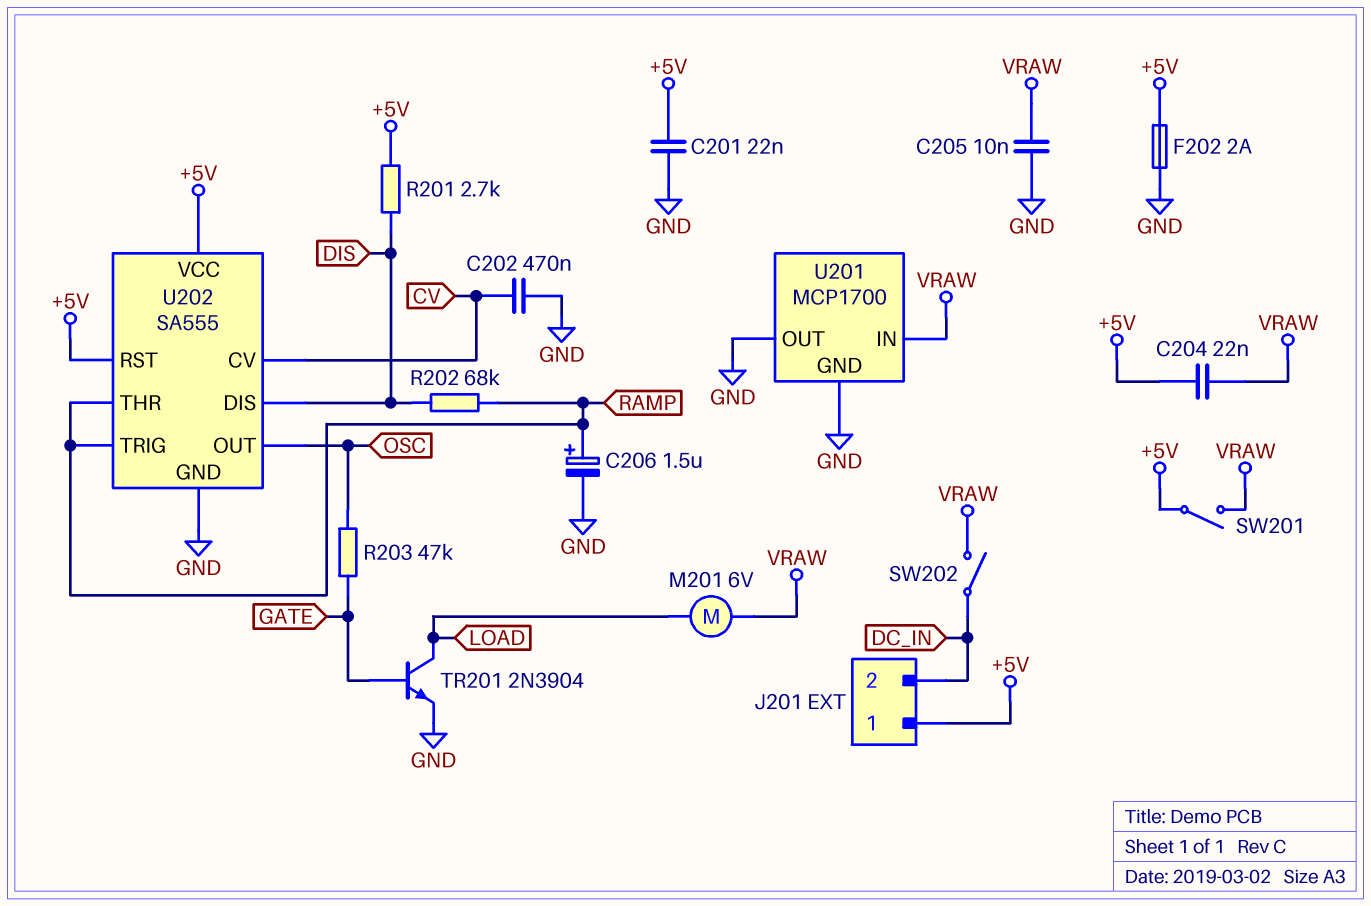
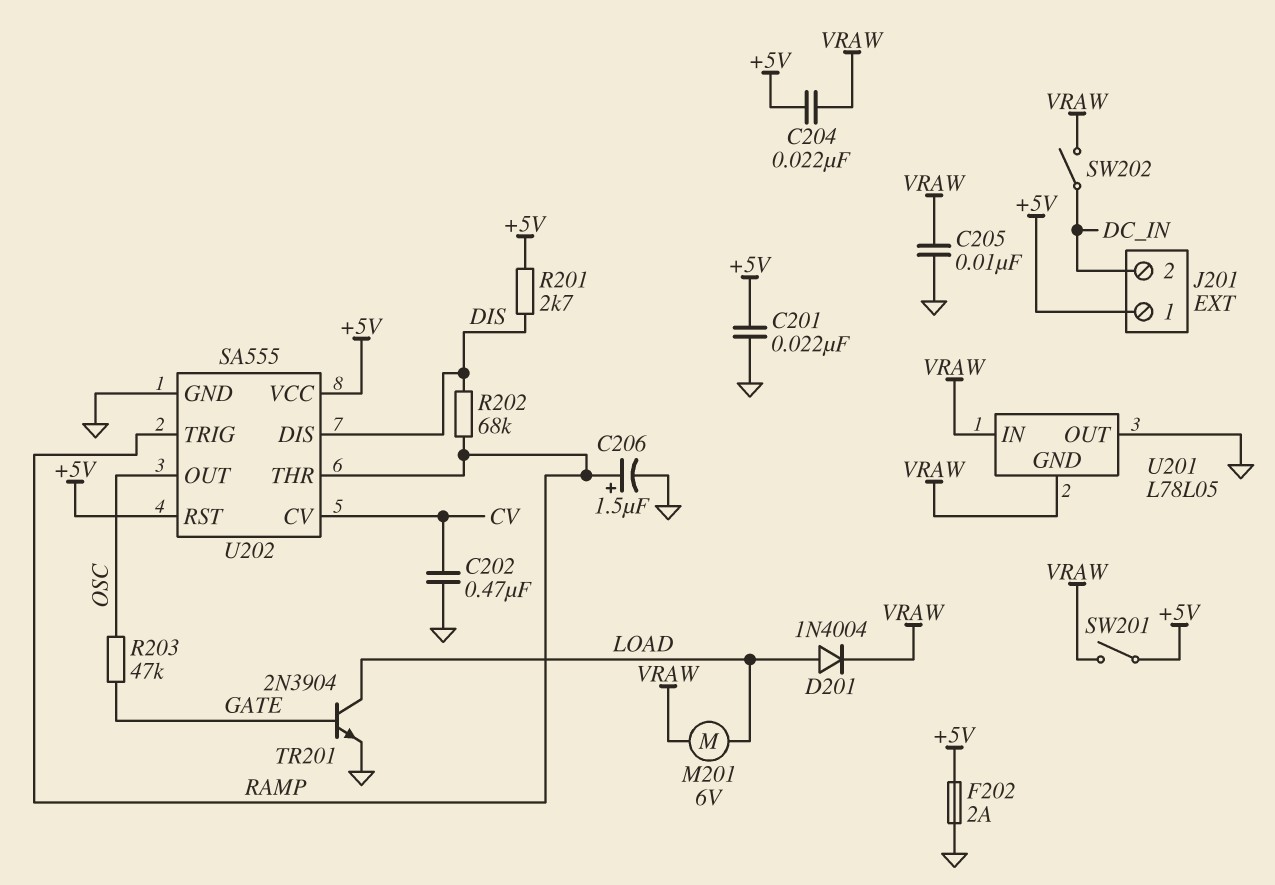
D201: none -> diode 1N4004 (A LOAD, K VRAW)
U201: MCP1700 -> L78L05
U201 pin GND: GND -> VRAW

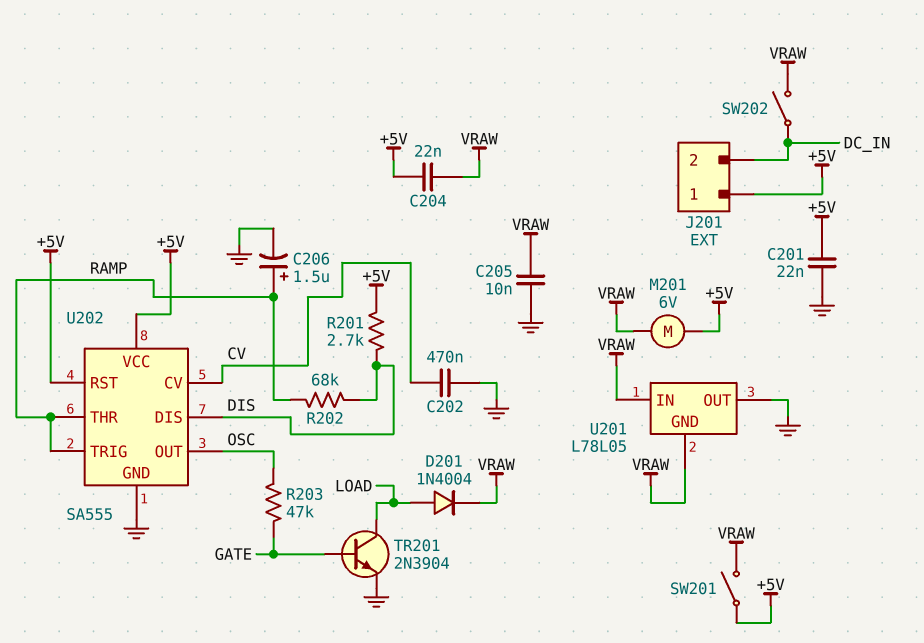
F202: 2A (+5V, GND) -> none
M201: motor 6V (LOAD, VRAW) -> motor 6V (+5V, VRAW)

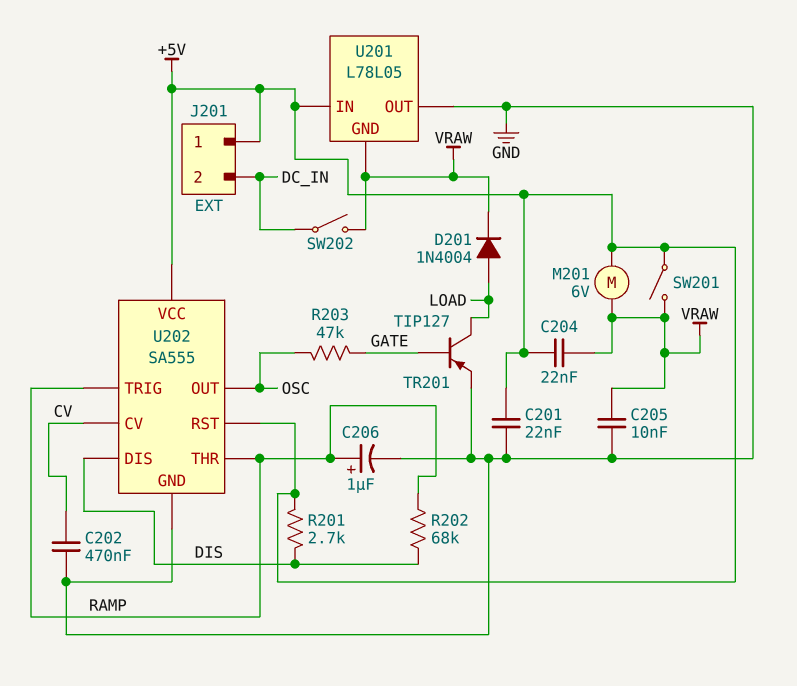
C206: 1.5uF (plus RAMP, minus GND) -> 1uF (plus RAMP, minus GND)
TR201: NPN 2N3904 (B GATE, C LOAD, E GND) -> PNP TIP127 (B GATE, C LOAD, E GND)
U201 pin IN: VRAW -> +5V

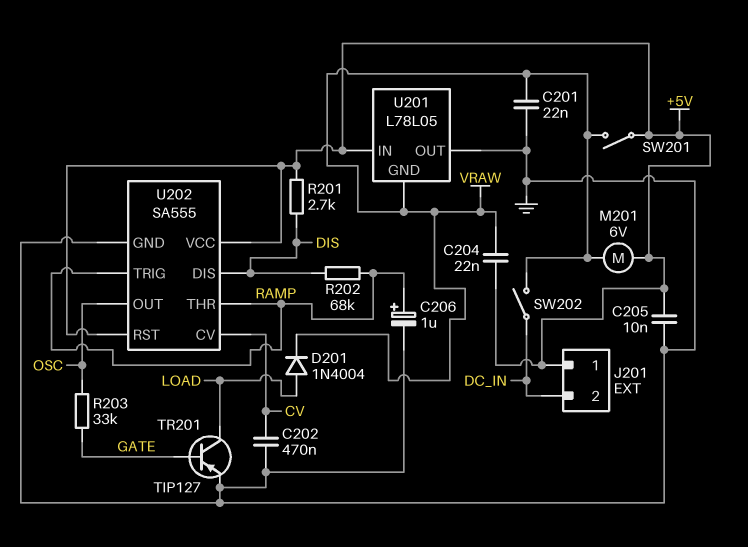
C201: 22nF (+5V, GND) -> 22nF (GND, VRAW)
C205: 10nF (GND, VRAW) -> 10nF (+5V, GND)
R203: 47k (GATE, OSC) -> 33k (GATE, OSC)

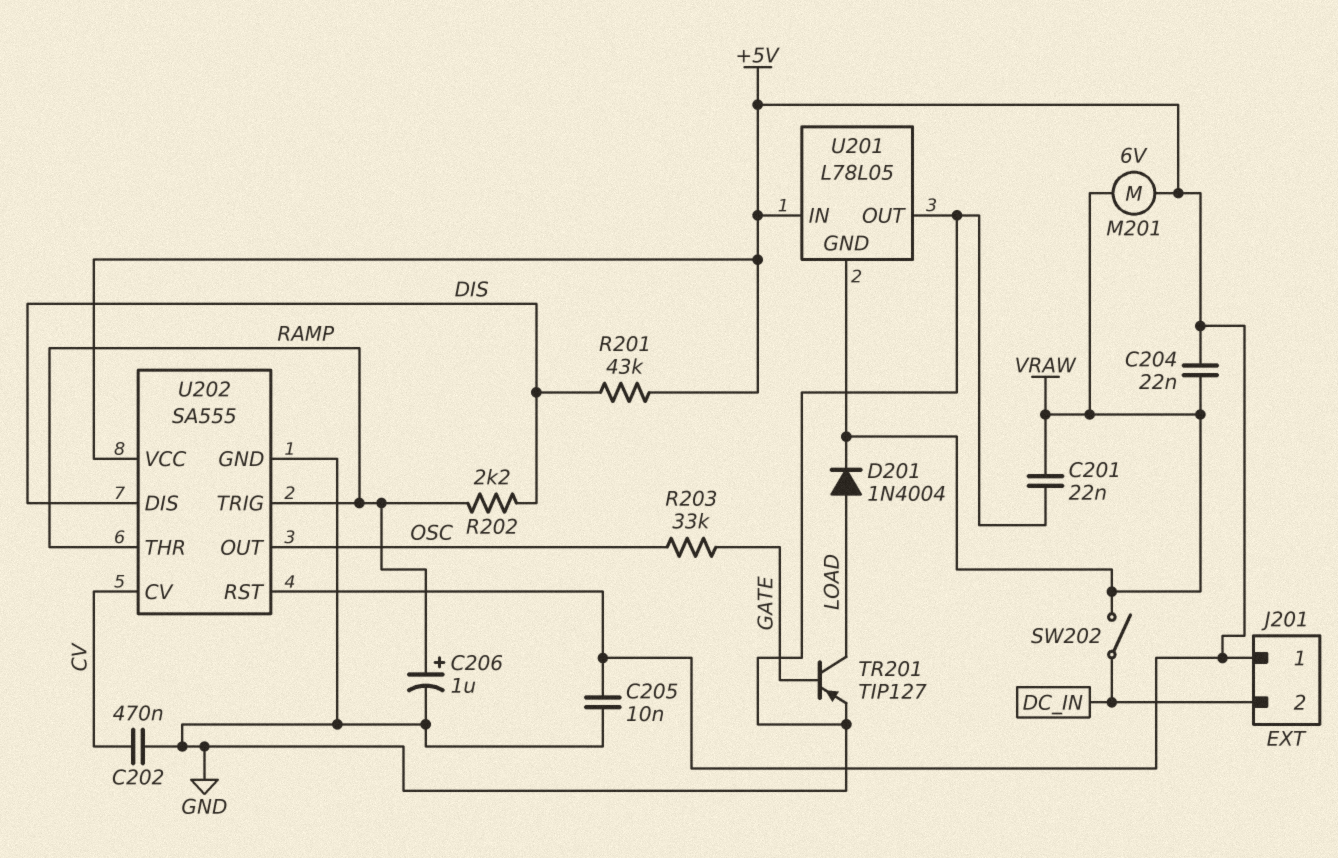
R201: 2.7k (+5V, DIS) -> 43k (+5V, DIS)
R202: 68k (DIS, RAMP) -> 2.2k (DIS, RAMP)
SW201: switch (+5V, VRAW) -> none

